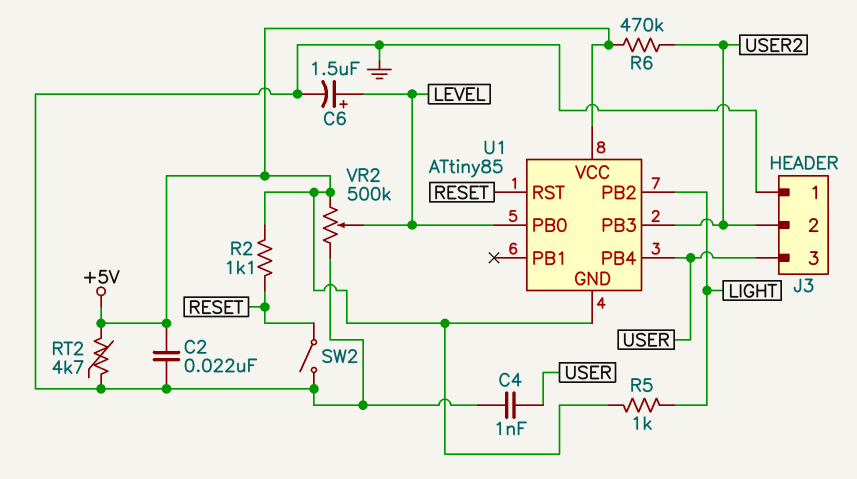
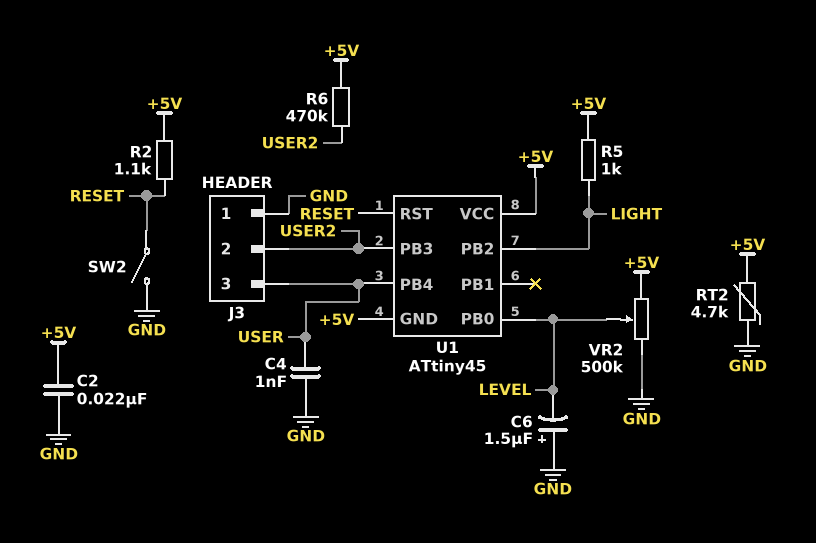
C6: 1.5uF (plus LEVEL, minus GND) -> 1.5uF (plus GND, minus LEVEL)
U1: ATtiny85 -> ATtiny45

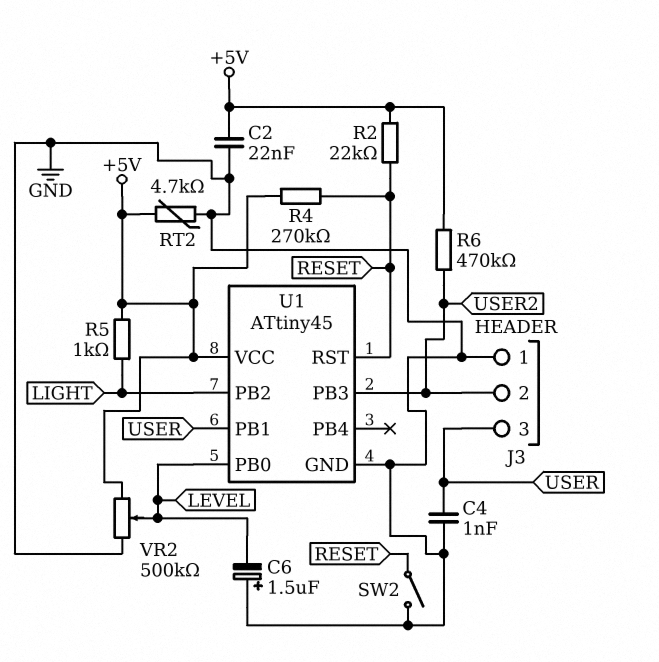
R2: 1.1k (+5V, RESET) -> 22k (+5V, RESET)
R4: none -> 270k (+5V, RESET)
U1 pin GND: +5V -> GND
U1 pin PB1: none -> USER
U1 pin PB4: USER -> none

